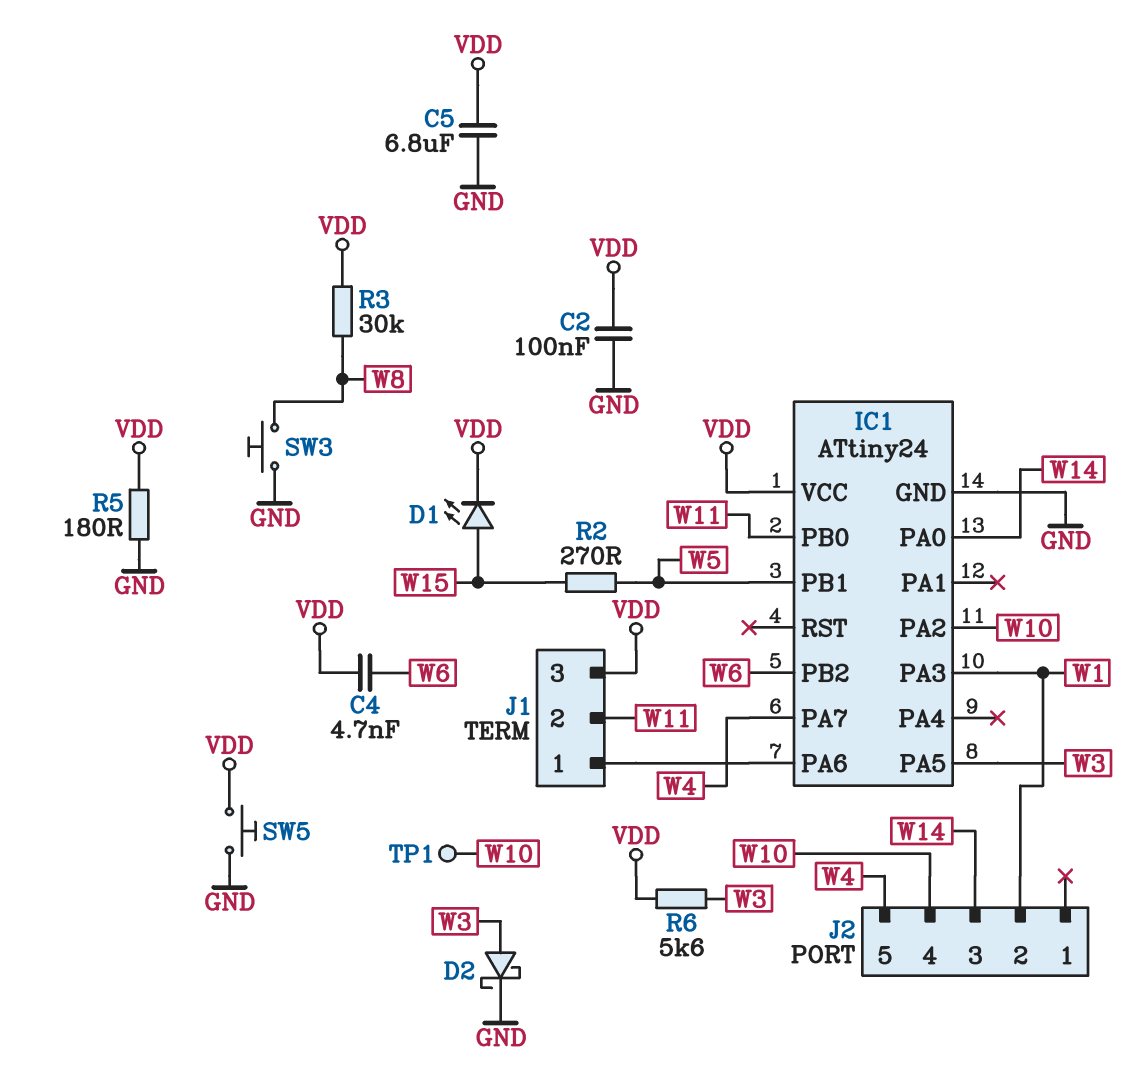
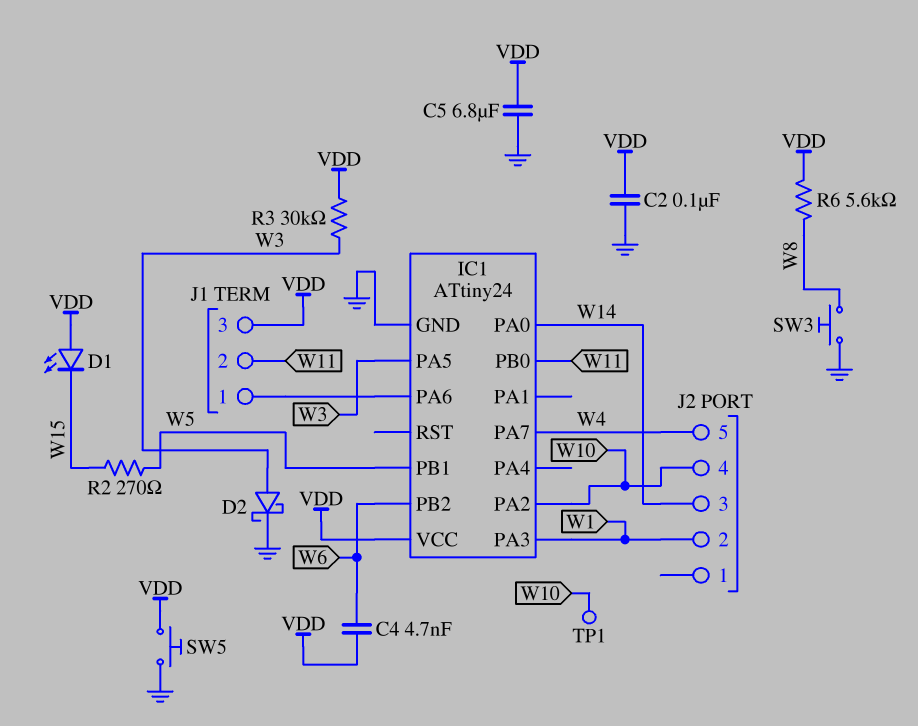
D1: LED (A W15, K VDD) -> LED (A VDD, K W15)
R3: 30k (VDD, W8) -> 30k (VDD, W3)
R5: 180 (GND, VDD) -> none
R6: 5.6k (VDD, W3) -> 5.6k (VDD, W8)

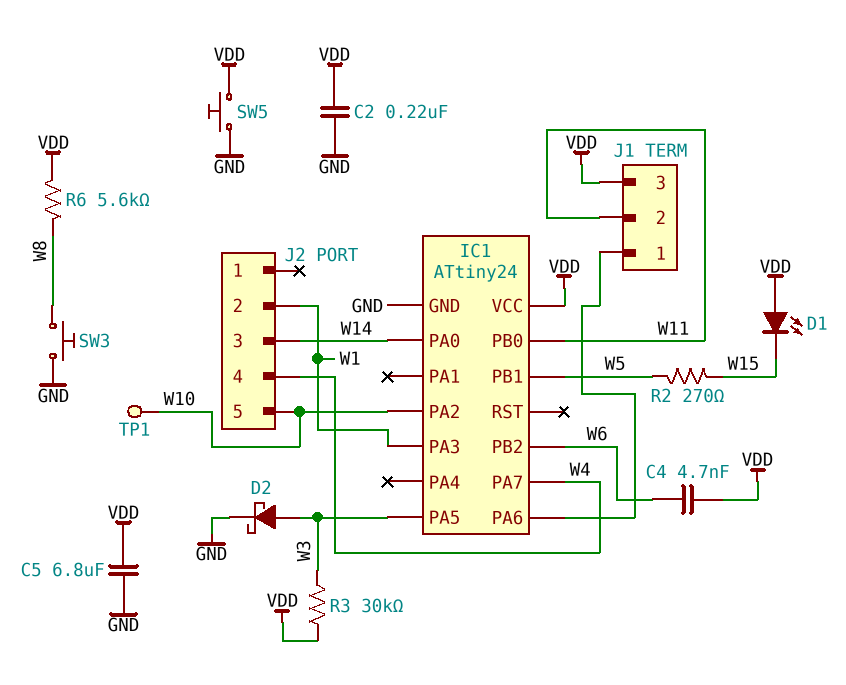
C2: 100nF (GND, VDD) -> 220nF (GND, VDD)
J2 pin 4: W10 -> W4
J2 pin 5: W4 -> W10

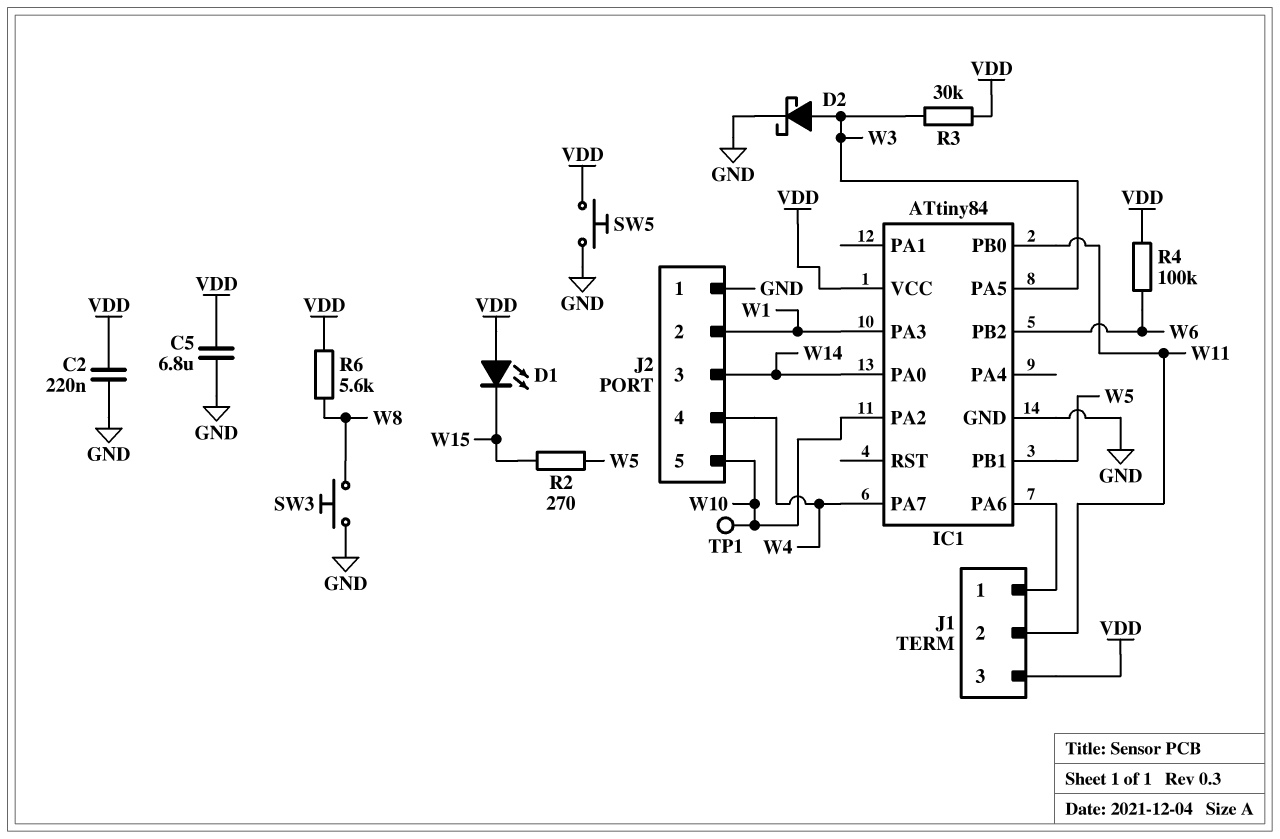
C4: 4.7nF (VDD, W6) -> none
IC1: ATtiny24 -> ATtiny84
J2 pin 1: none -> GND
R4: none -> 100k (VDD, W6)

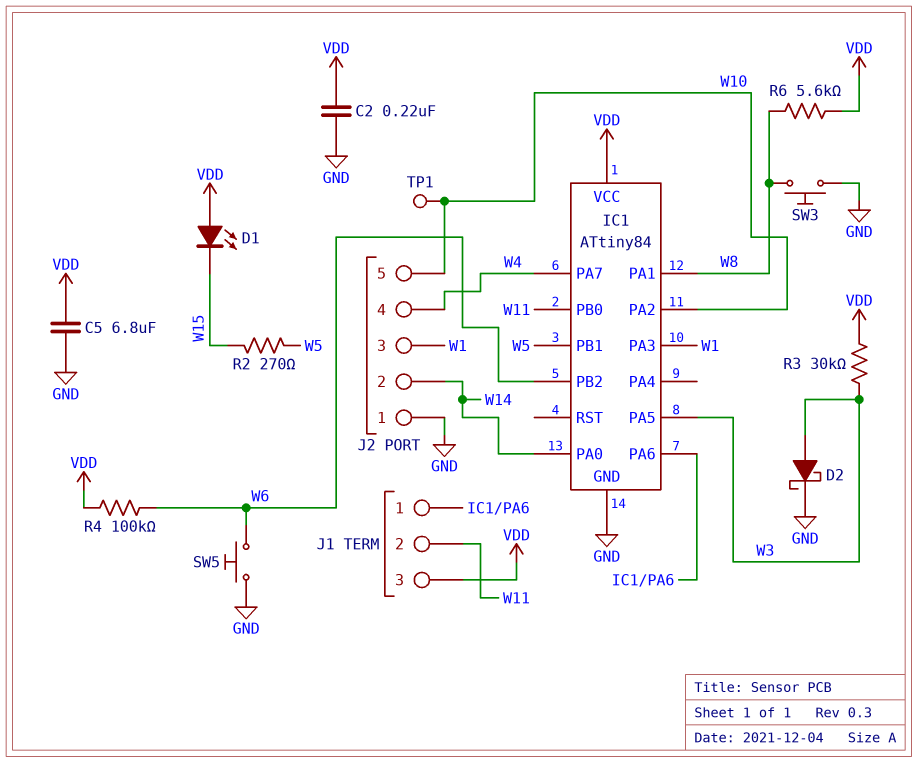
IC1 pin PA1: none -> W8
J2 pin 2: W1 -> W14
J2 pin 3: W14 -> W1
SW5: button (GND, VDD) -> button (GND, W6)

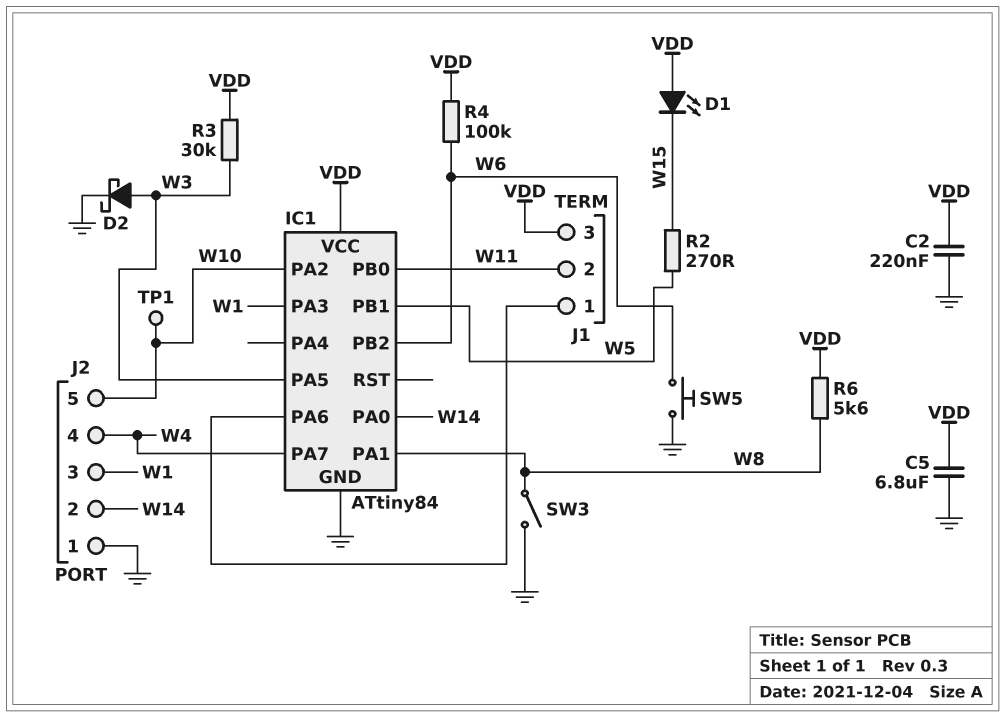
SW3: button (GND, W8) -> switch (GND, W8)

